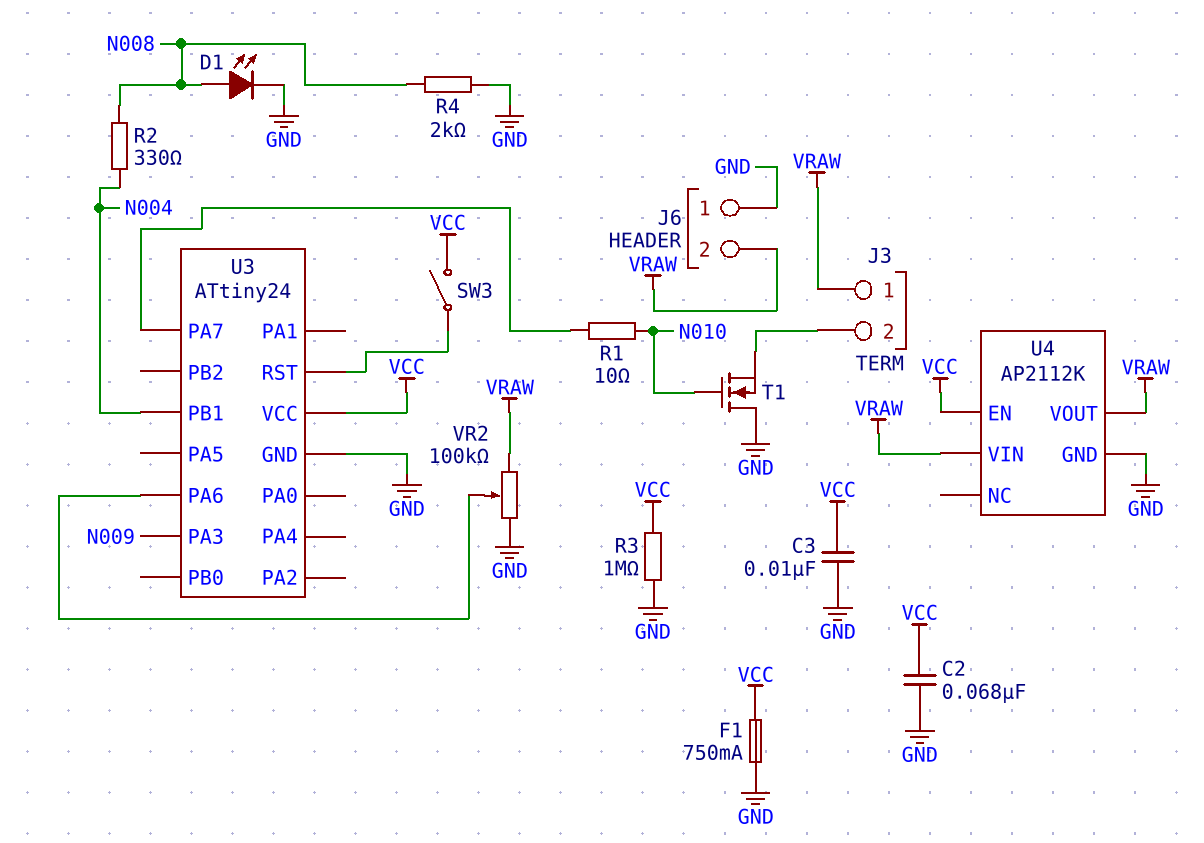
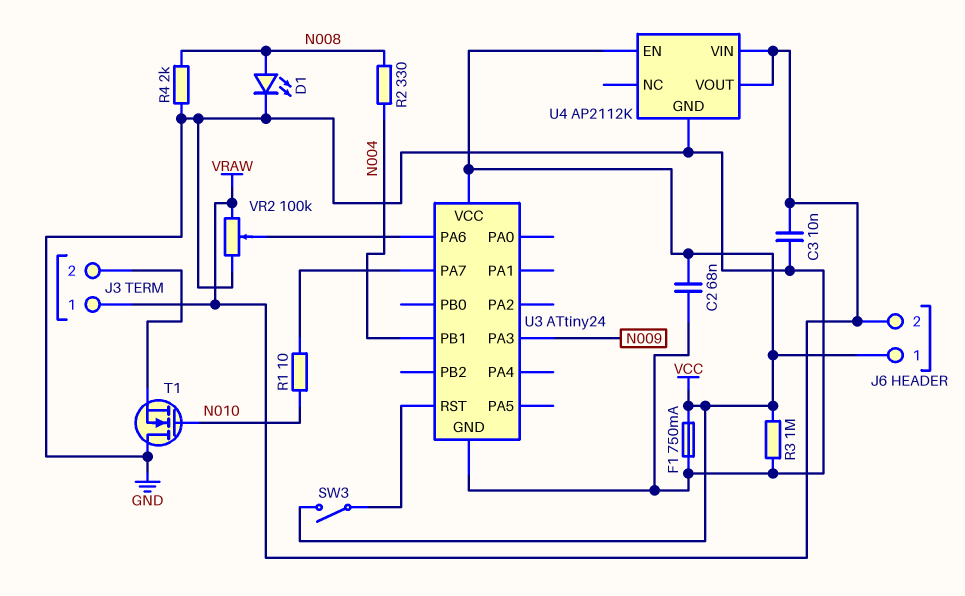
C3: 10nF (GND, VCC) -> 10nF (GND, VRAW)
J6 pin 1: GND -> VCC

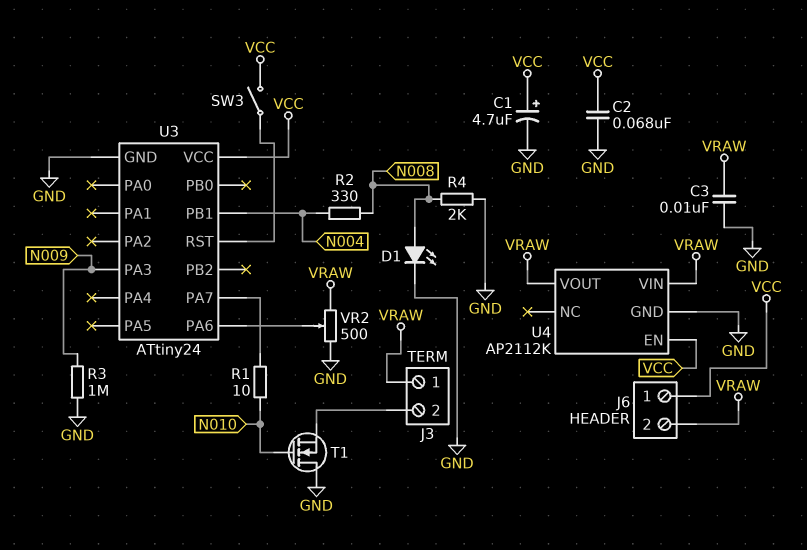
C1: none -> 4.7uF (plus VCC, minus GND)
F1: 750mA (GND, VCC) -> none
R3: 1M (GND, VCC) -> 1M (GND, N009)
VR2: 100k (GND, VRAW, wiper U3/PA6) -> 500 (GND, VRAW, wiper U3/PA6)

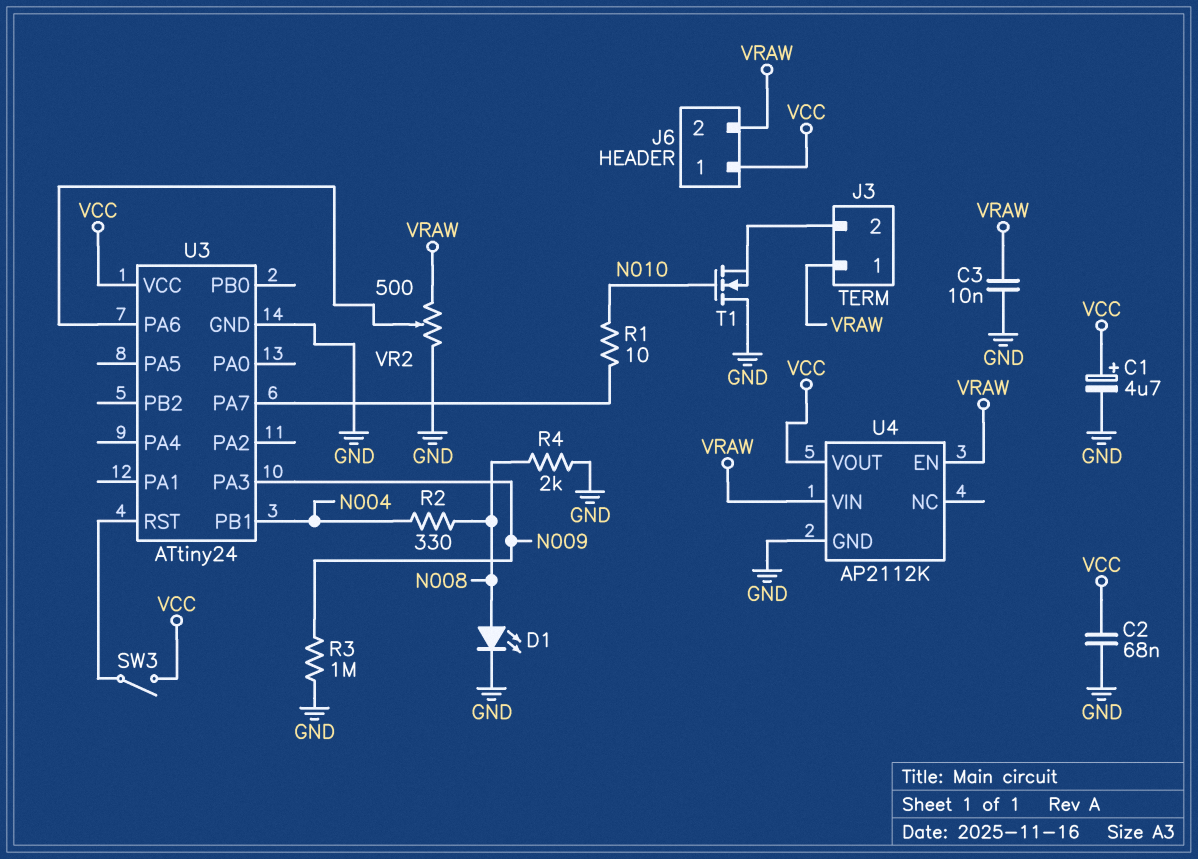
U4 pin EN: VCC -> VRAW
U4 pin VOUT: VRAW -> VCC

